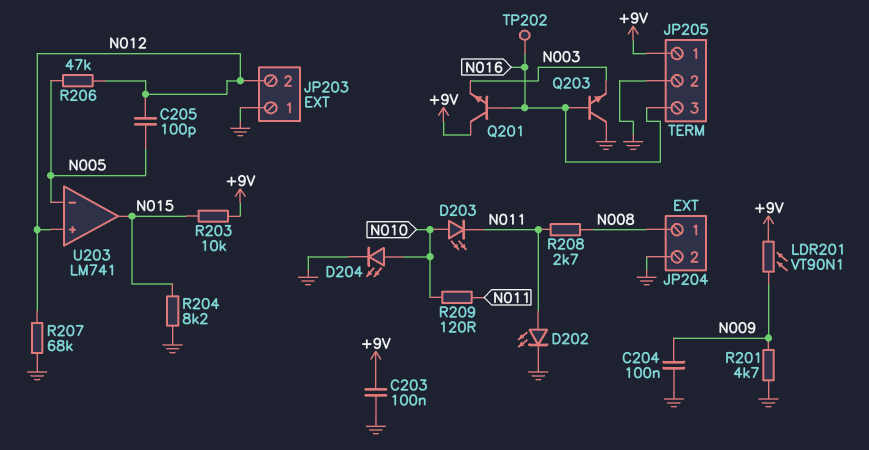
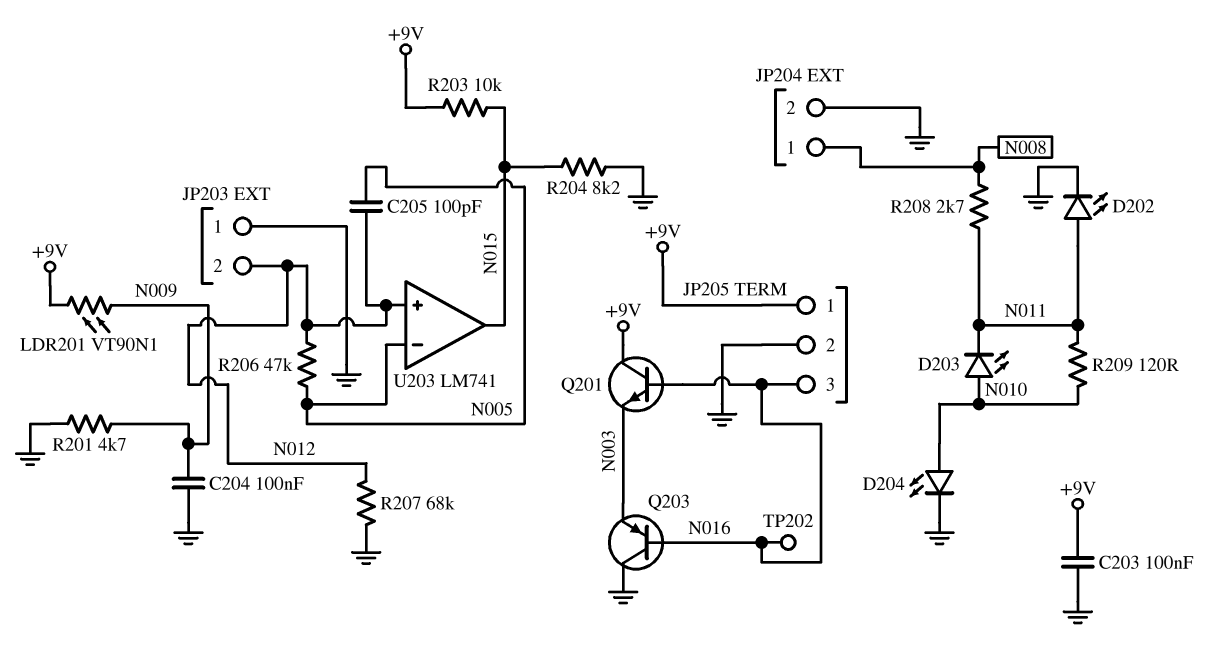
Q203: NPN (B N016, C GND, E N003) -> PNP (B N016, C GND, E N003)

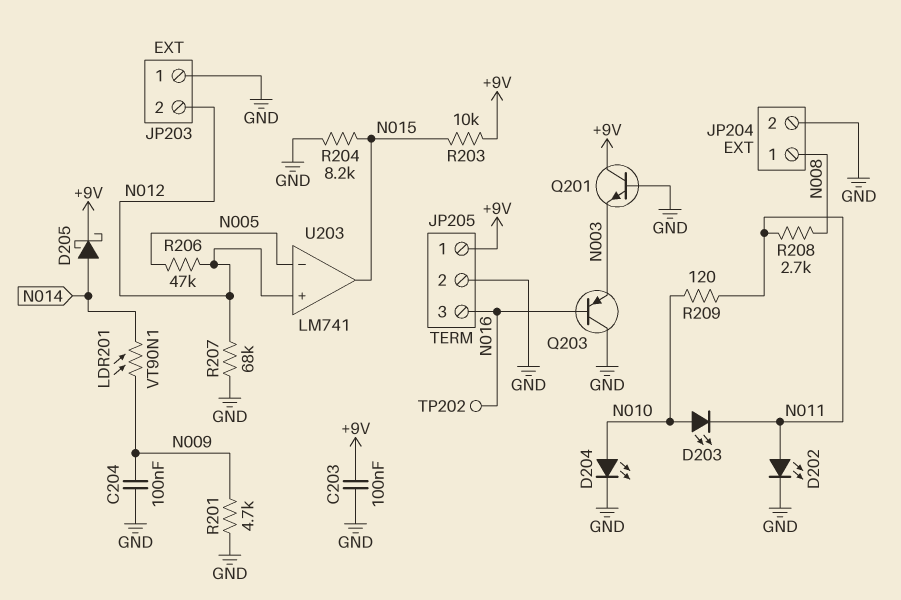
C205: 100pF (N005, N012) -> none
D205: none -> schottky (A N014, K +9V)
LDR201: VT90N1 (+9V, N009) -> VT90N1 (N009, N014)
Q201: NPN (B N016, C +9V, E N003) -> NPN (B GND, C +9V, E N003)

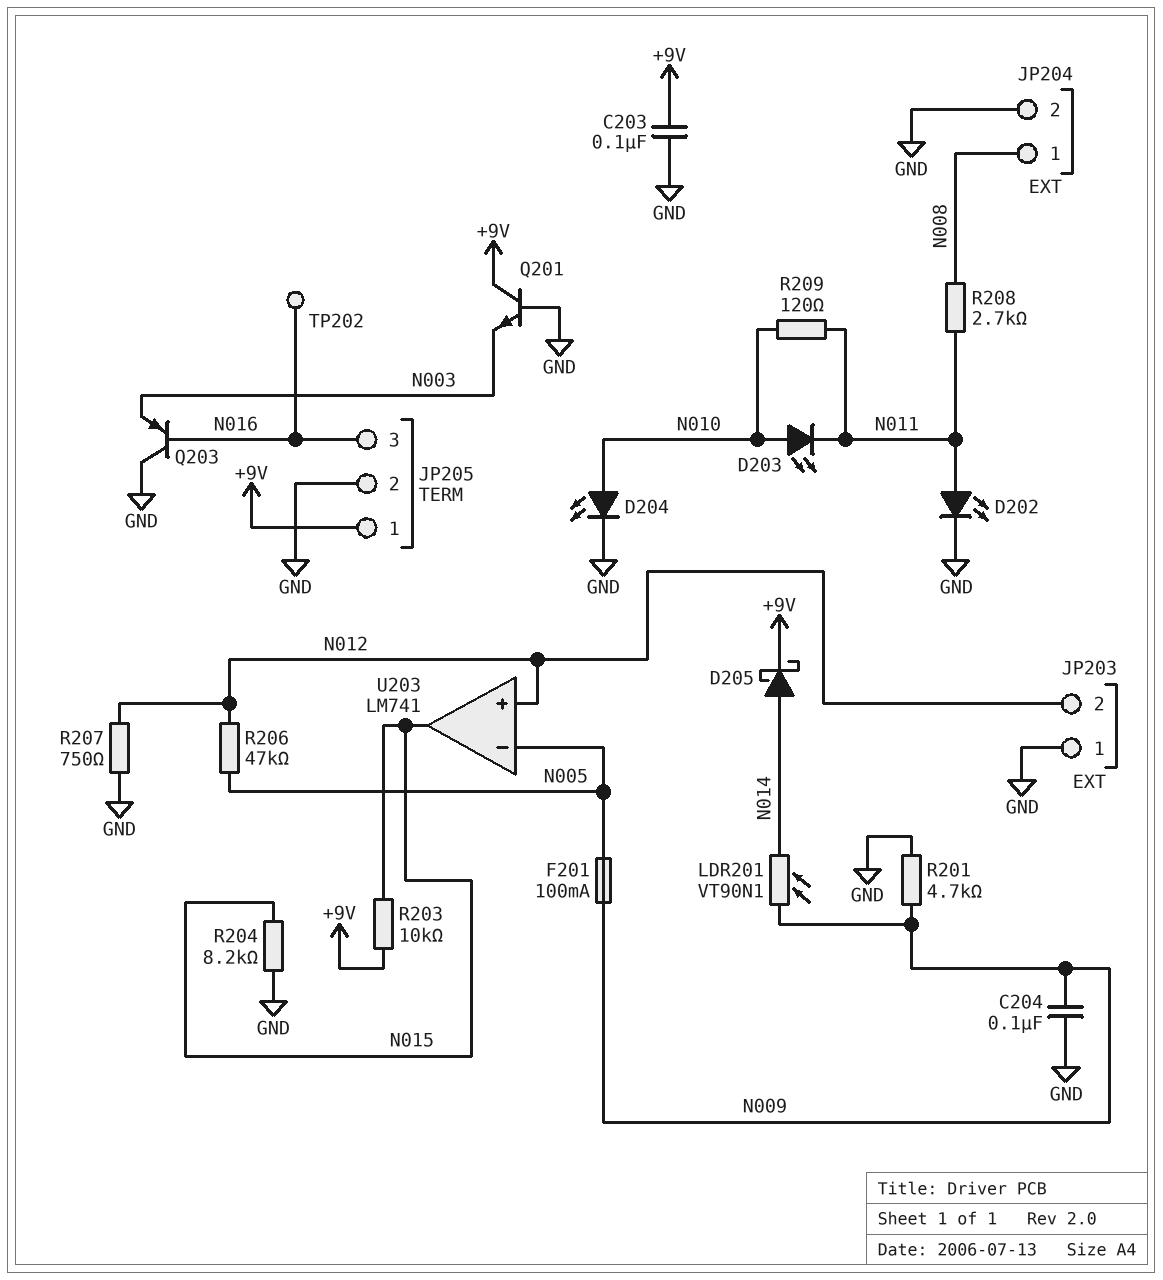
F201: none -> 100mA (N005, N009)
R207: 68k (GND, N012) -> 750 (GND, N012)

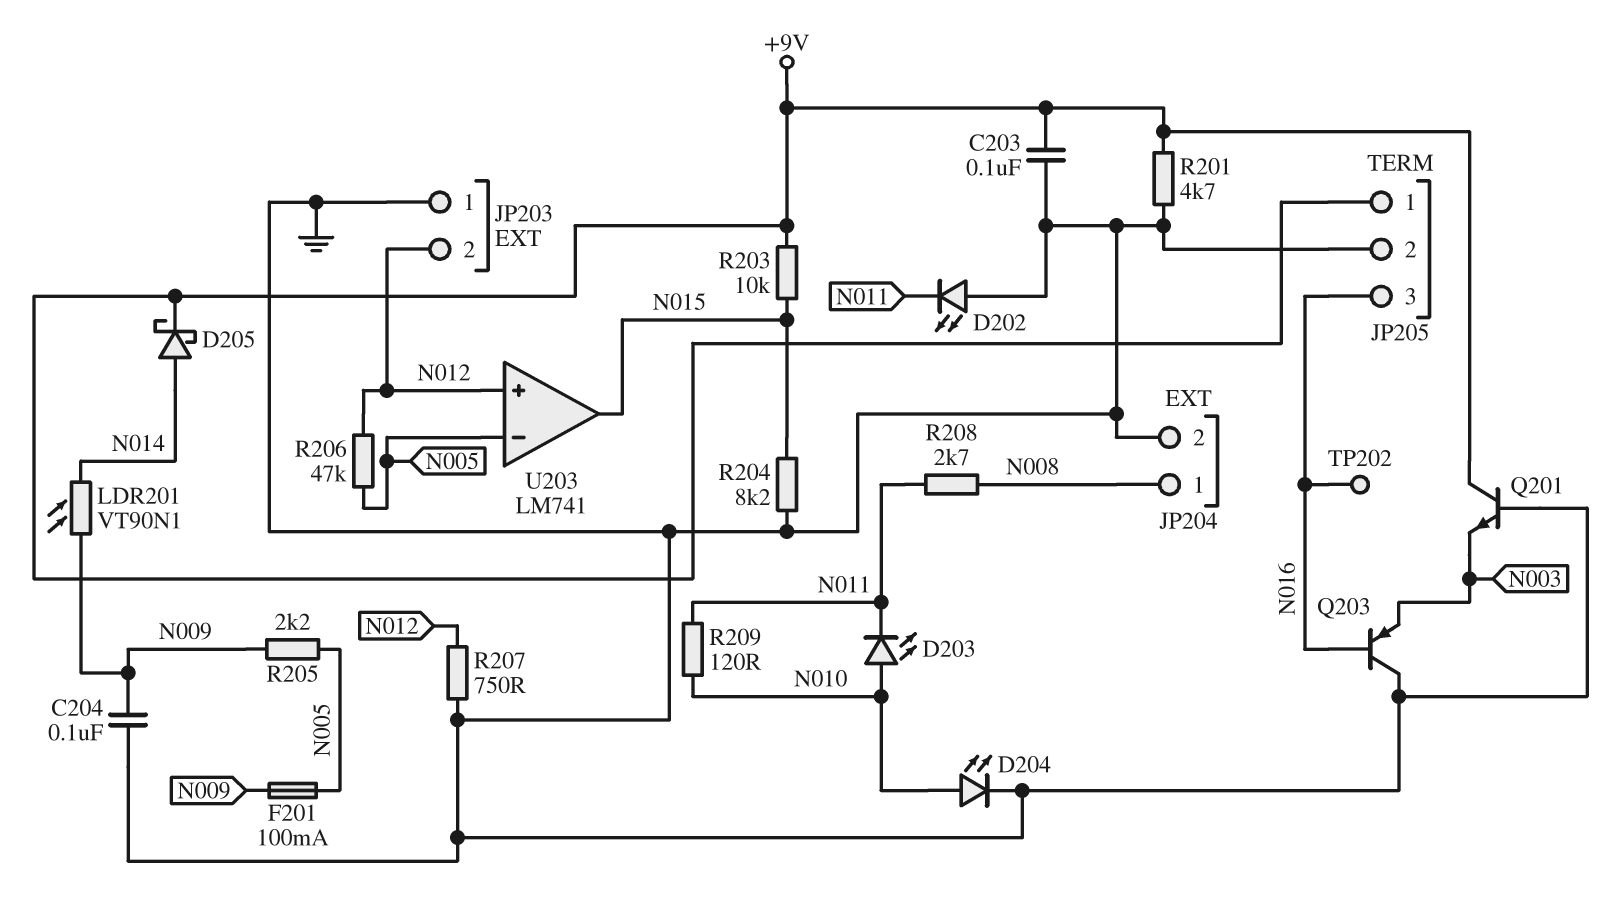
D202: LED (A N011, K GND) -> LED (A GND, K N011)
R201: 4.7k (GND, N009) -> 4.7k (+9V, GND)
R205: none -> 2.2k (N005, N009)

